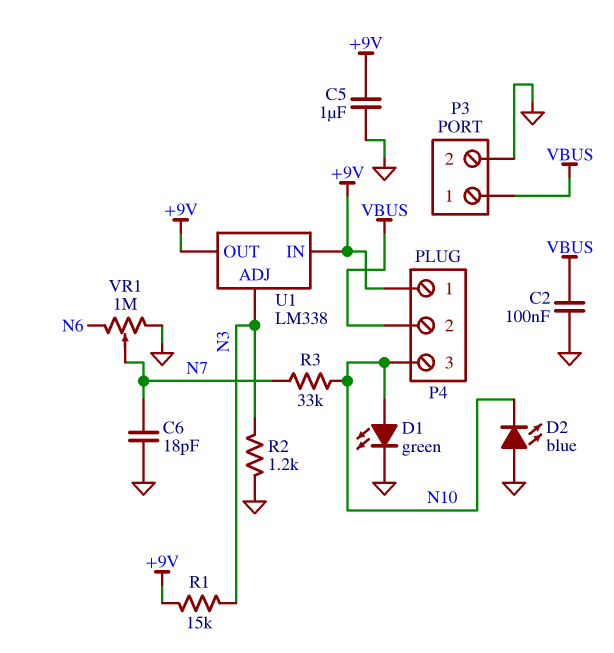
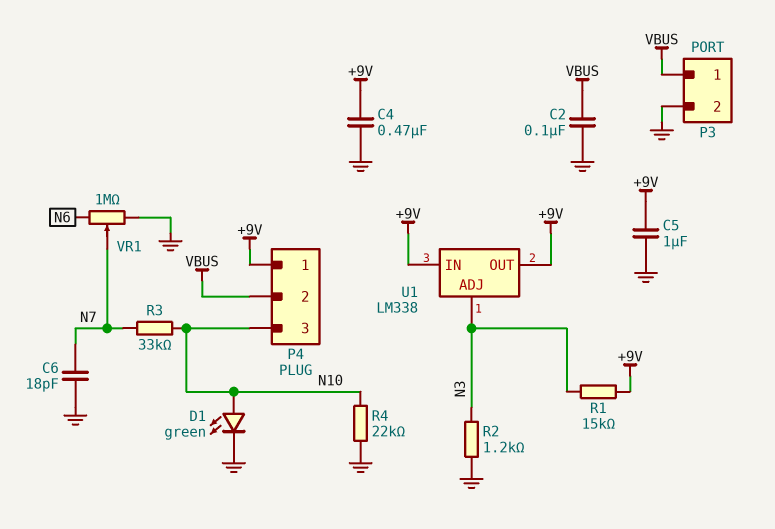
C4: none -> 470nF (+9V, GND)
D2: LED blue (A GND, K N10) -> none
R4: none -> 22k (GND, N10)

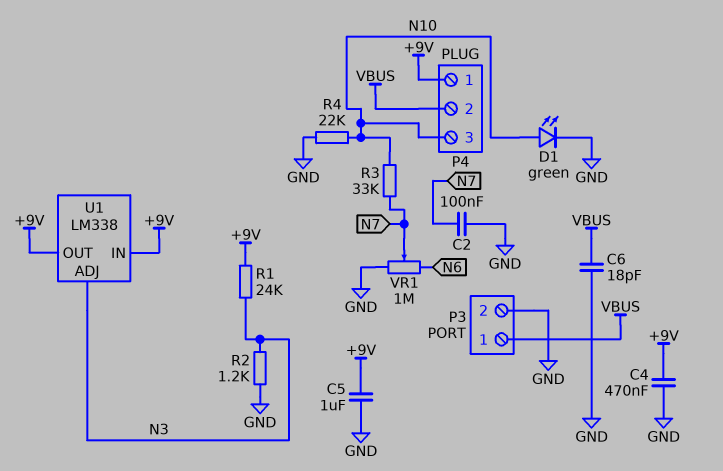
C2: 100nF (GND, VBUS) -> 100nF (GND, N7)
C6: 18pF (GND, N7) -> 18pF (GND, VBUS)
R1: 15k (+9V, N3) -> 24k (+9V, N3)

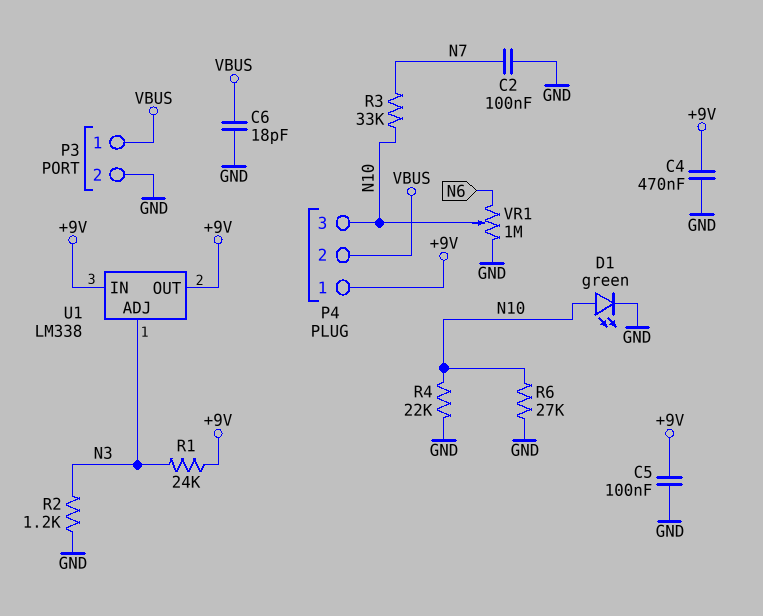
C5: 1uF (+9V, GND) -> 100nF (+9V, GND)
R6: none -> 27k (GND, N10)
VR1: 1M (GND, N6, wiper N7) -> 1M (GND, N6, wiper N10)

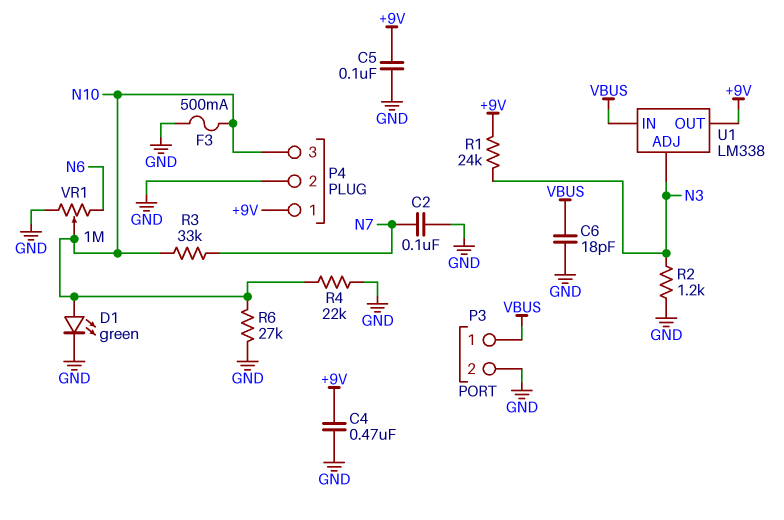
F3: none -> 500mA (GND, N10)
P4 pin 2: VBUS -> GND
U1 pin IN: +9V -> VBUS

